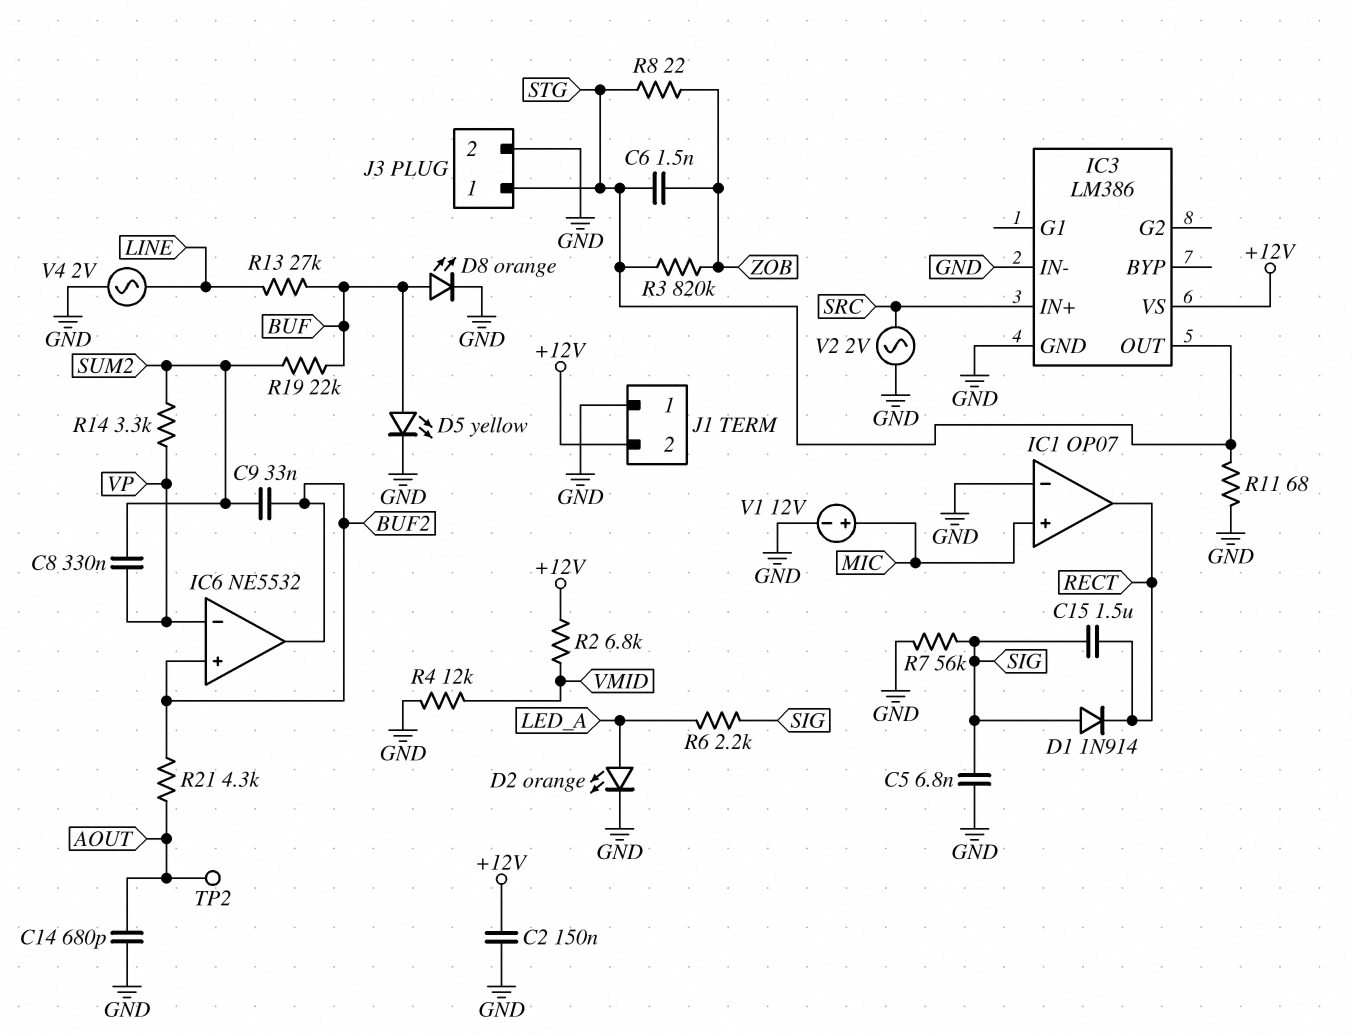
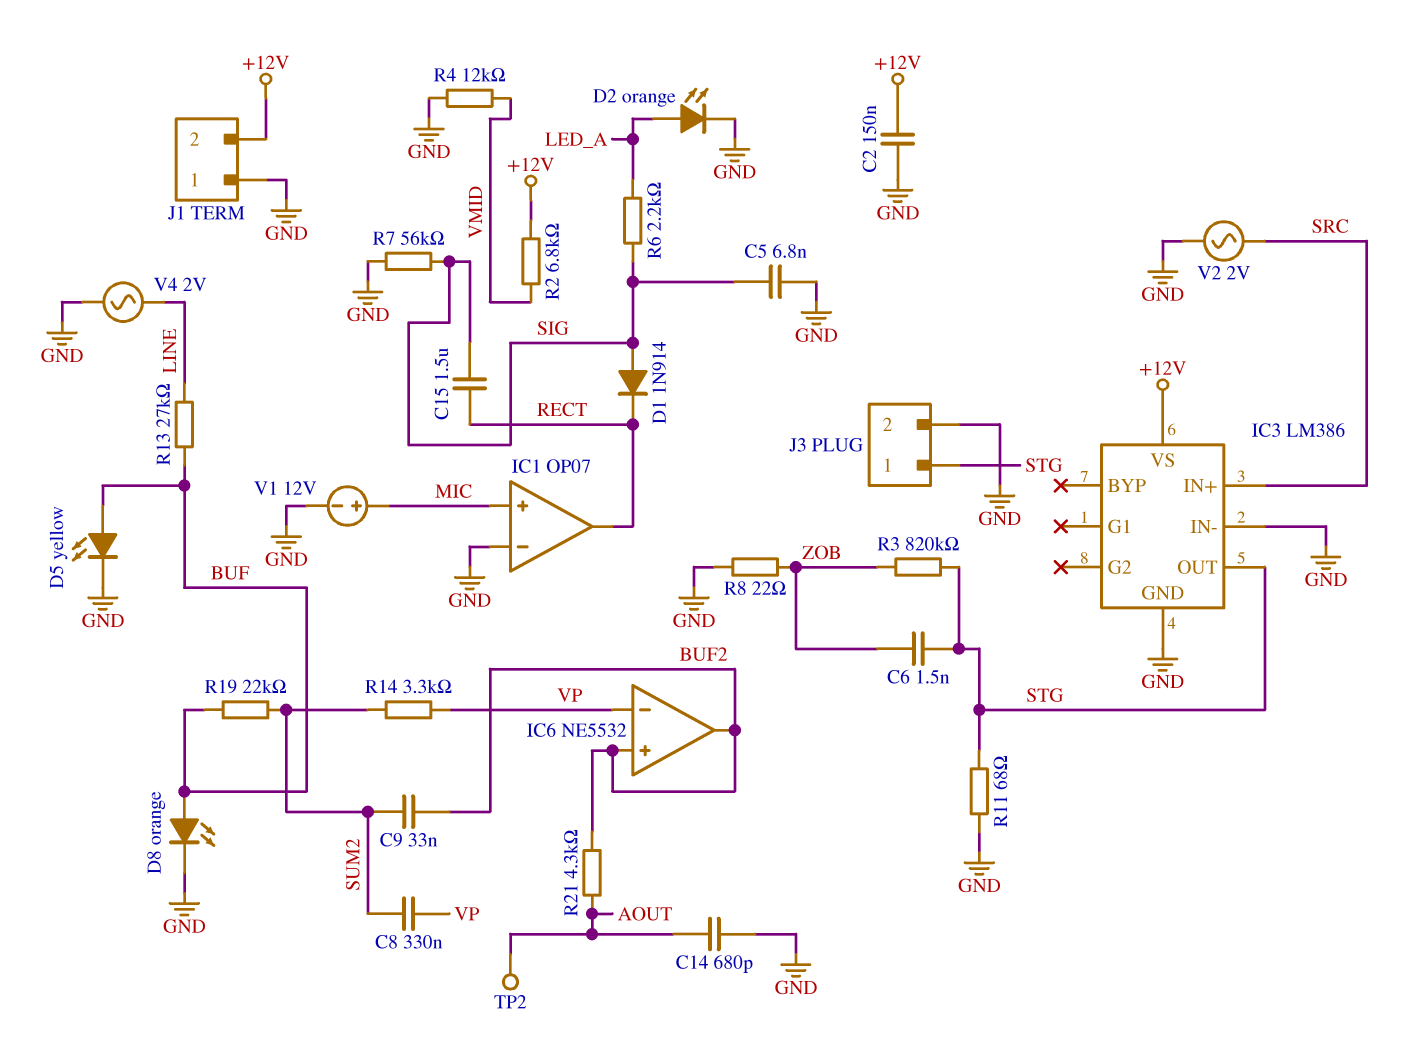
R8: 22 (STG, ZOB) -> 22 (GND, ZOB)

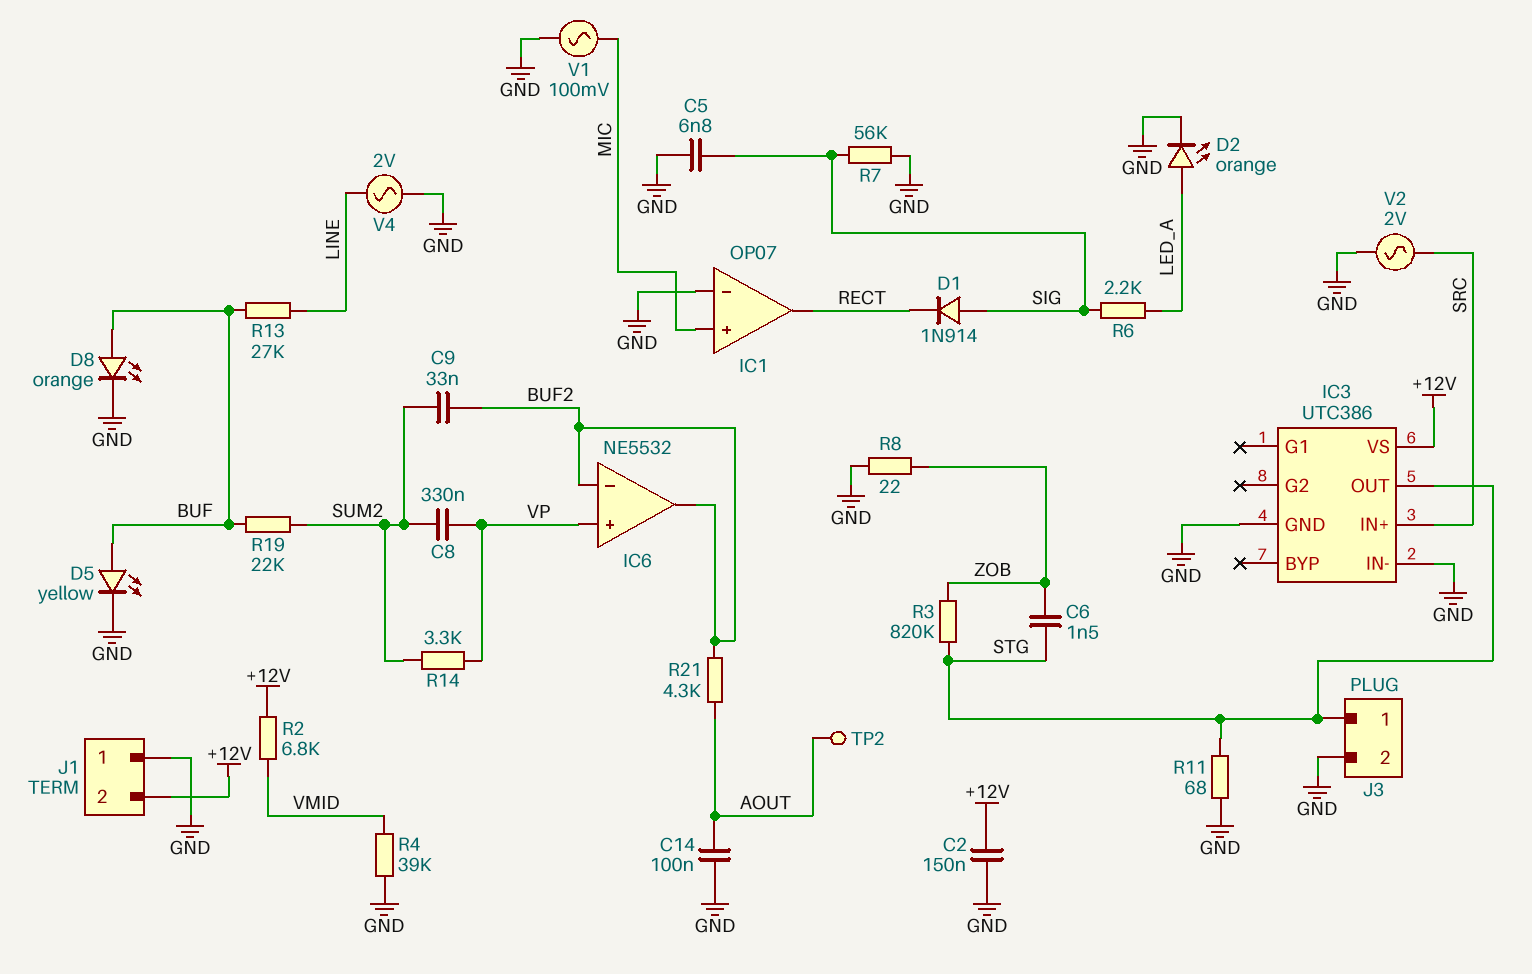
C14: 680pF (AOUT, GND) -> 100nF (AOUT, GND)
C15: 1.5uF (RECT, SIG) -> none
IC3: LM386 -> UTC386
IC6 pin in+: BUF2 -> VP
IC6 pin in-: VP -> BUF2
R4: 12k (GND, VMID) -> 39k (GND, VMID)
V1: 12V (plus MIC, minus GND) -> AC 100mV (GND, MIC)

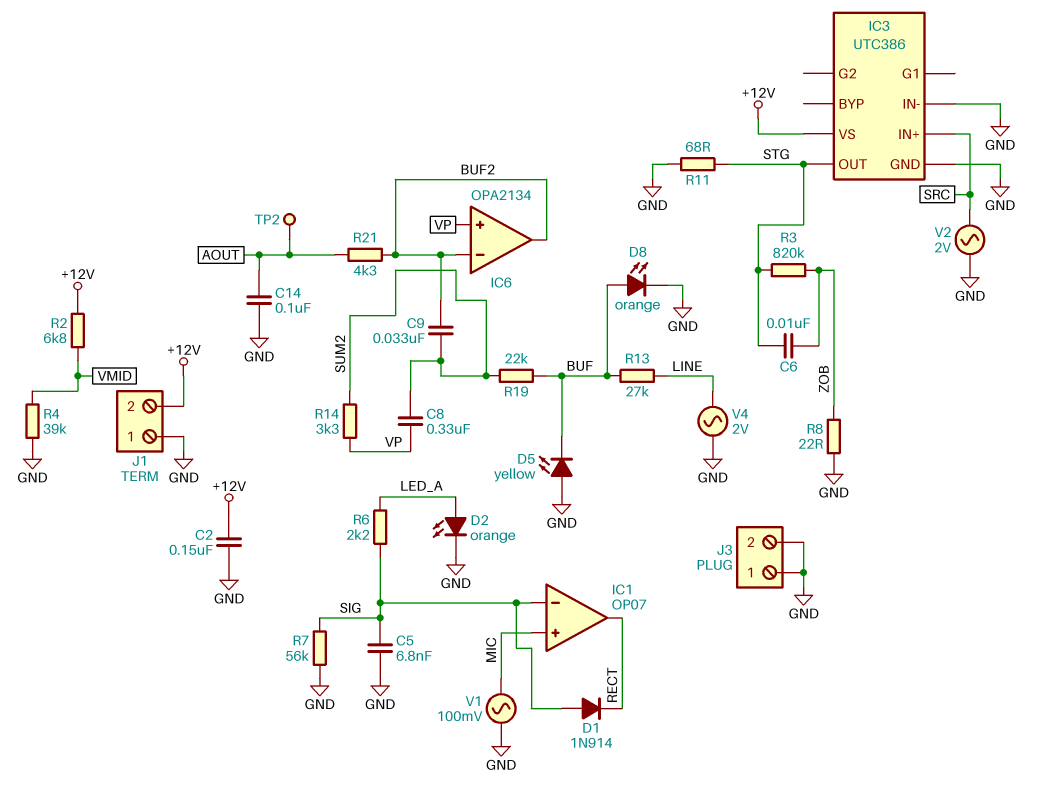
C6: 1.5nF (STG, ZOB) -> 10nF (STG, ZOB)
D5: LED yellow (A BUF, K GND) -> LED yellow (A GND, K BUF)
IC1 pin in-: GND -> SIG
IC6: NE5532 -> OPA2134
J3 pin 1: STG -> GND

